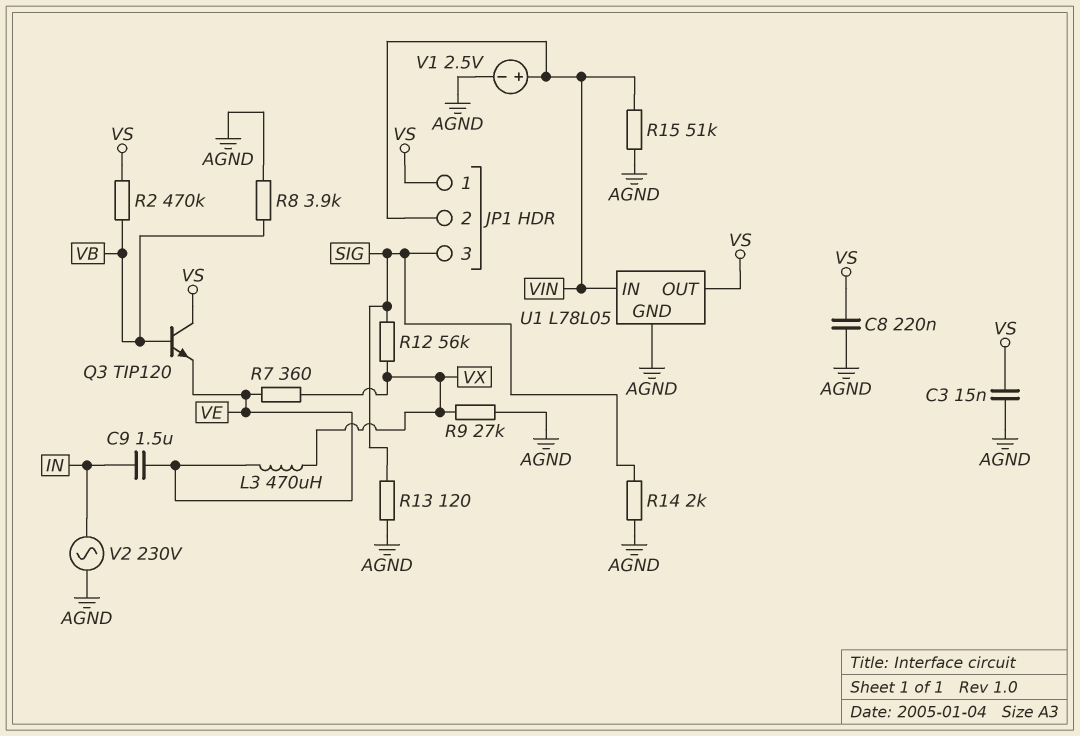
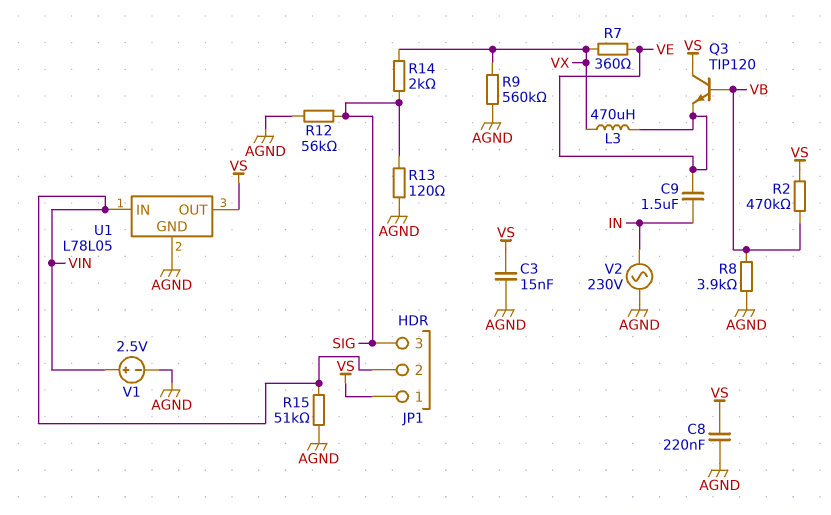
R9: 27k (AGND, VX) -> 560k (AGND, VX)
R12: 56k (SIG, VX) -> 56k (AGND, SIG)
R14: 2k (AGND, SIG) -> 2k (SIG, VX)

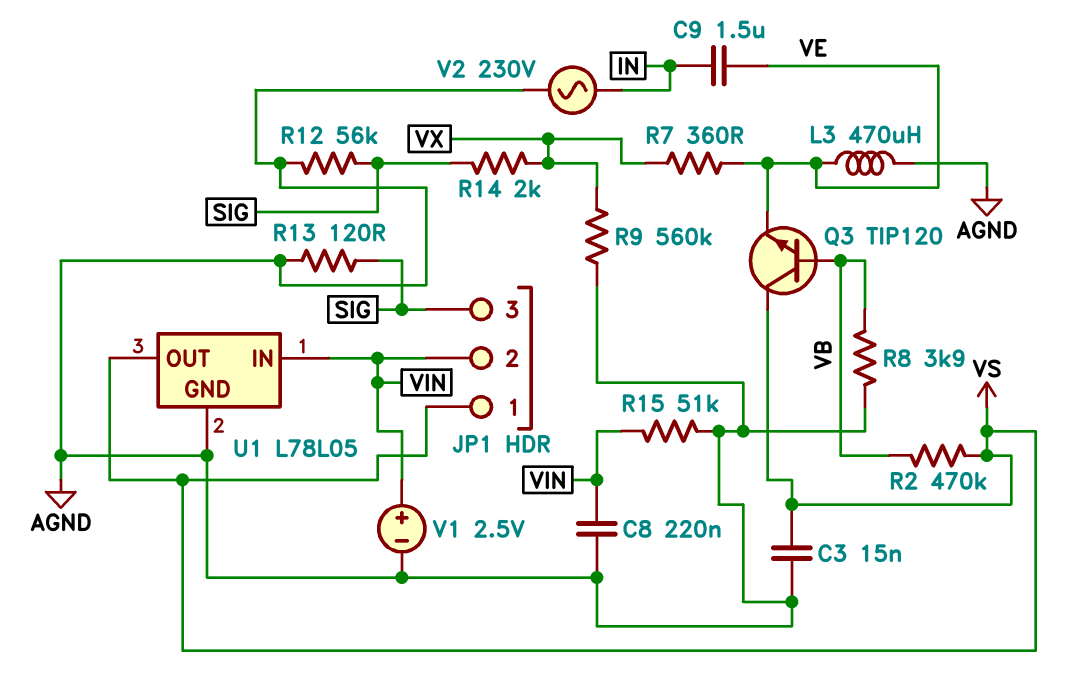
C8: 220nF (AGND, VS) -> 220nF (AGND, VIN)
L3: 470uH (VE, VX) -> 470uH (AGND, VE)

